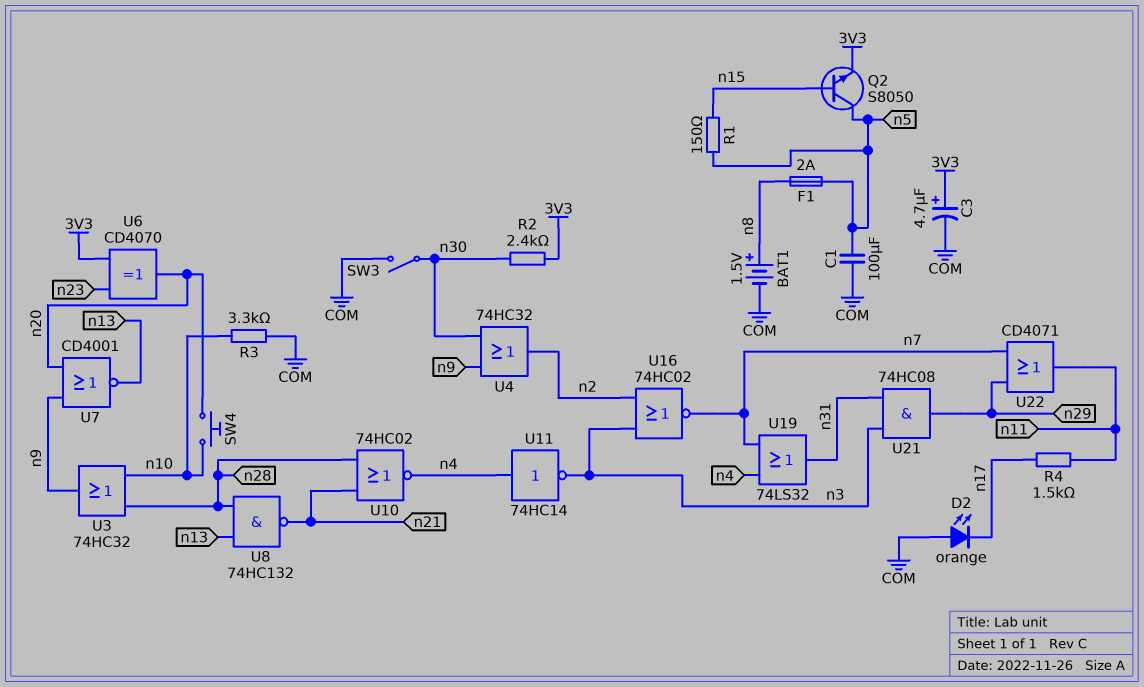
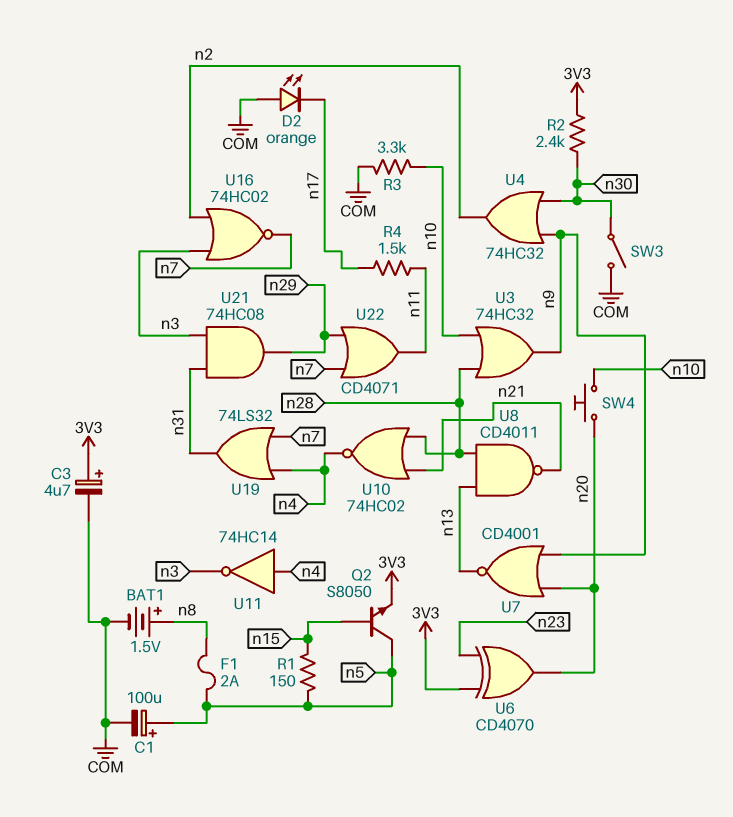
C1: 100uF (COM, n5) -> 100uF (plus n5, minus COM)
U8: NAND 74HC132 (in n13, in n28, out n21) -> NAND CD4011 (in n13, in n28, out n21)

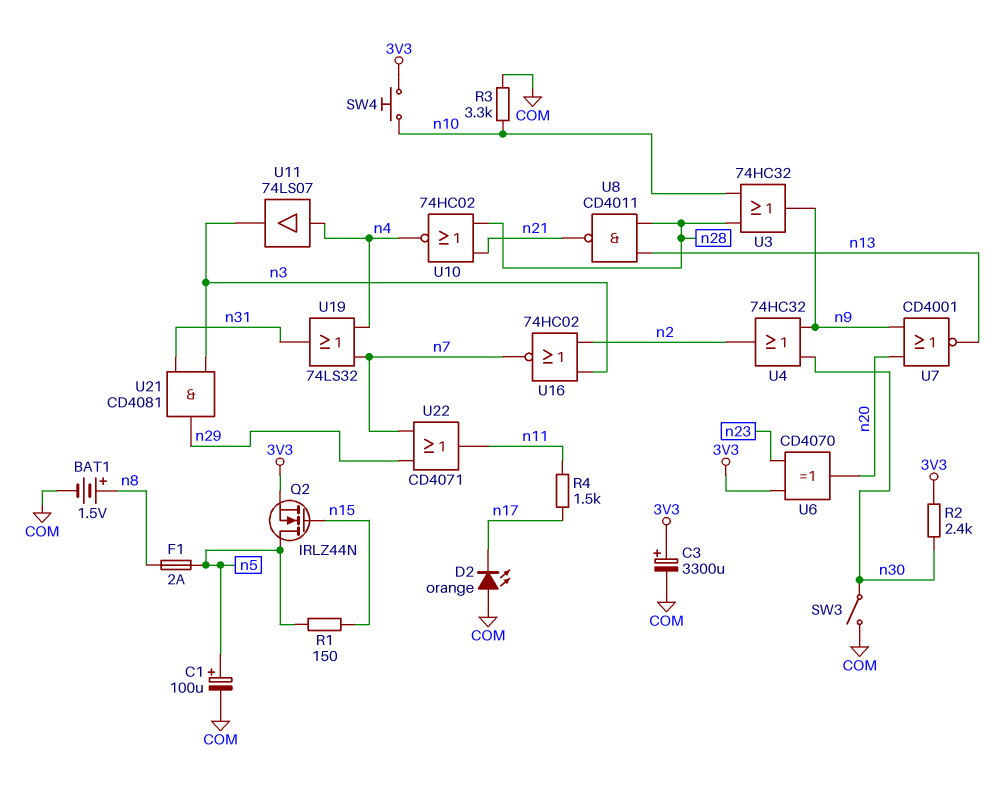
C3: 4.7uF (plus 3V3, minus COM) -> 3300uF (plus 3V3, minus COM)
Q2: NPN S8050 (B n15, C n5, E 3V3) -> NMOS IRLZ44N (G n15, D n5, S 3V3)
SW4: button (n10, n20) -> button (3V3, n10)
U11: NOT 74HC14 (in n4, out n3) -> buffer 74LS07 (in n4, out n3)
U21: AND 74HC08 (in n3, in n31, out n29) -> AND CD4081 (in n3, in n31, out n29)

